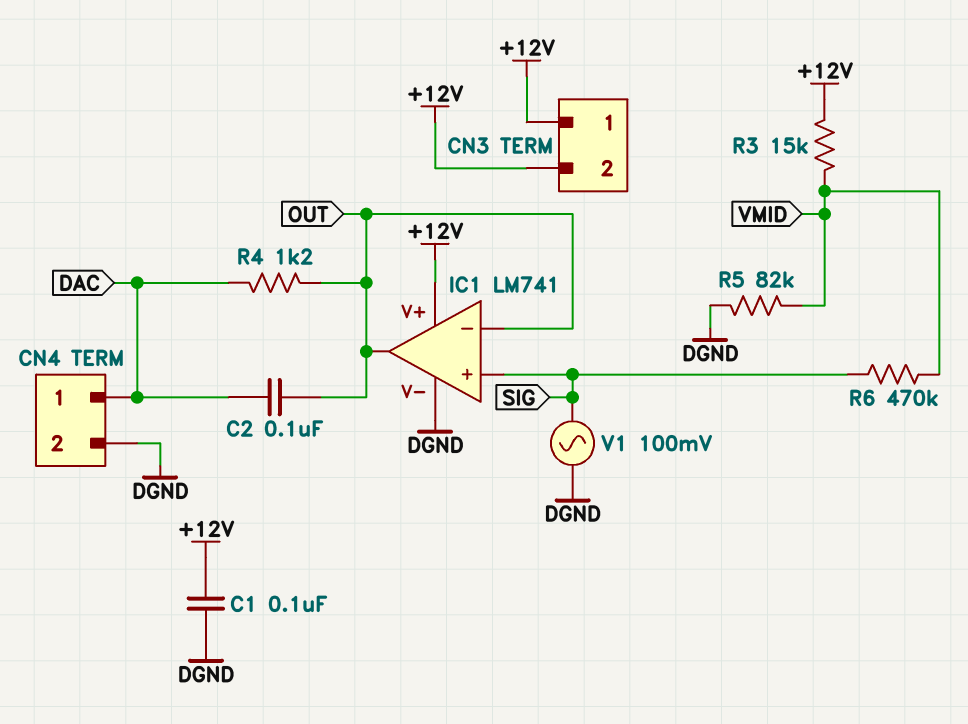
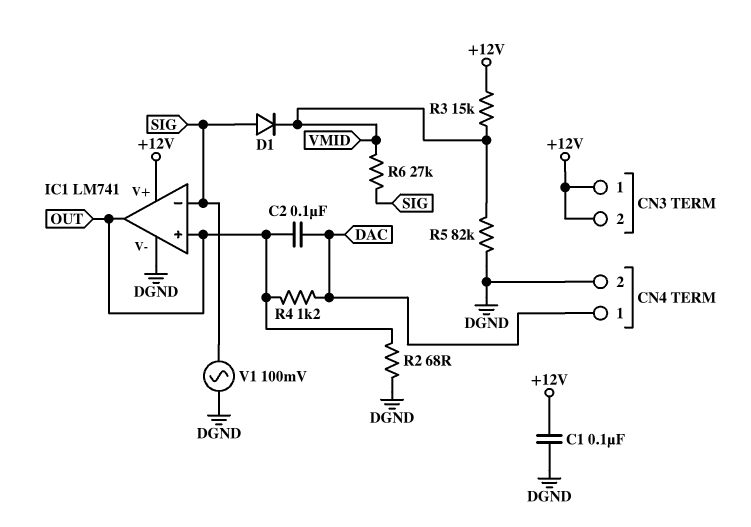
D1: none -> diode (A SIG, K VMID)
IC1 pin in+: SIG -> OUT
IC1 pin in-: OUT -> SIG
R2: none -> 68 (DGND, OUT)
R6: 470k (SIG, VMID) -> 27k (SIG, VMID)

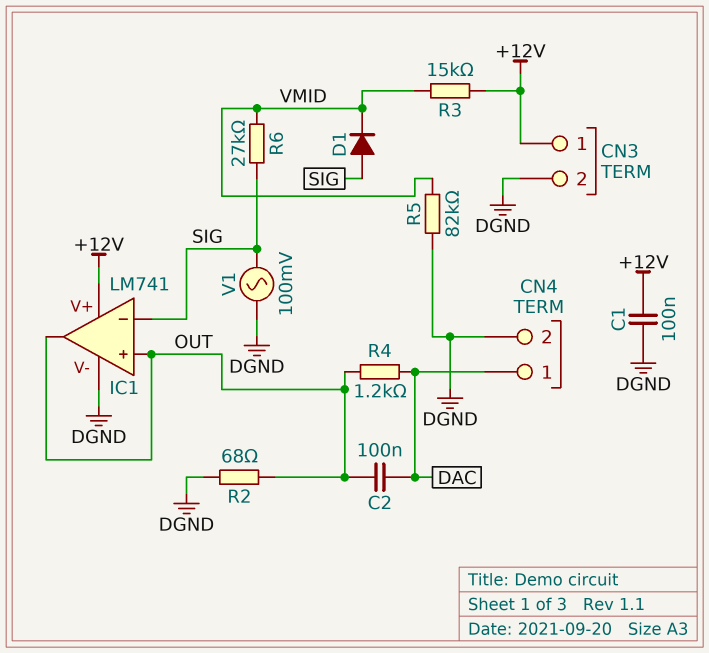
CN3 pin 2: +12V -> DGND

